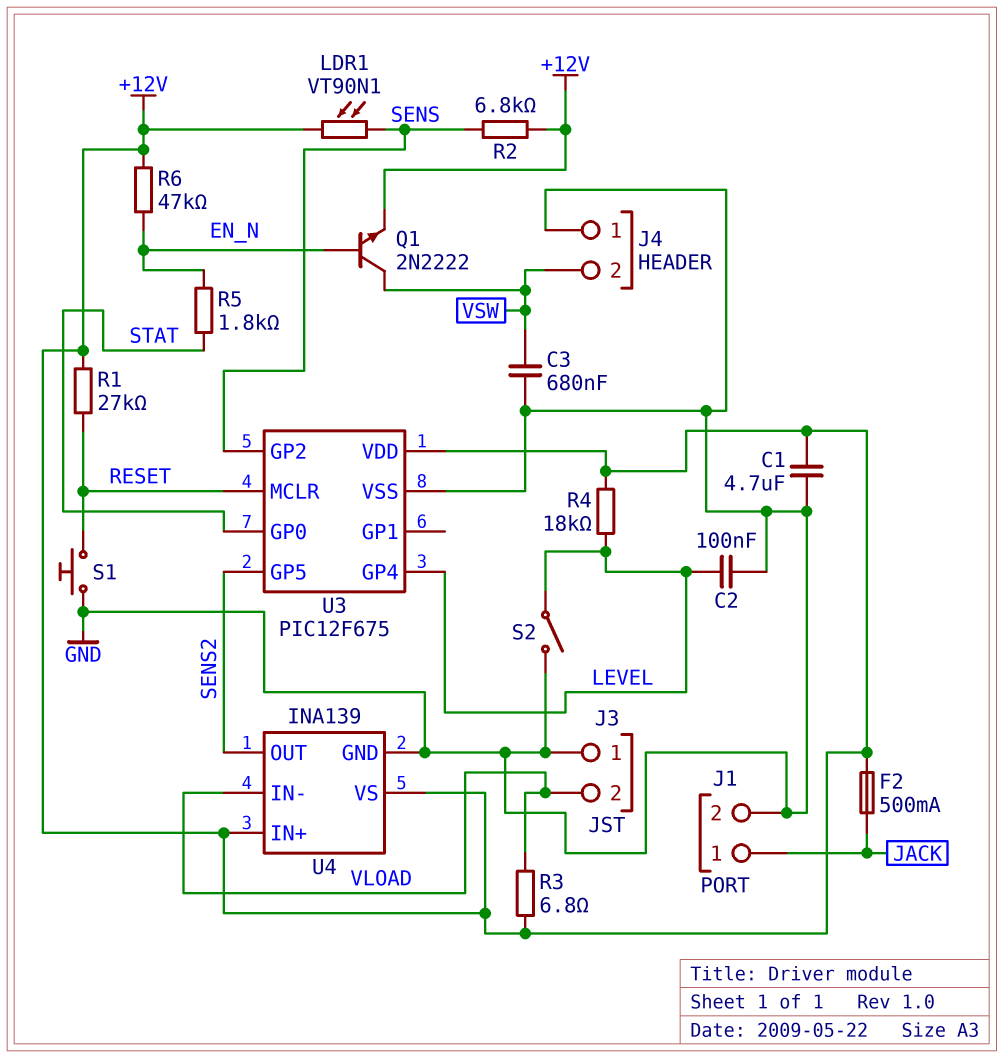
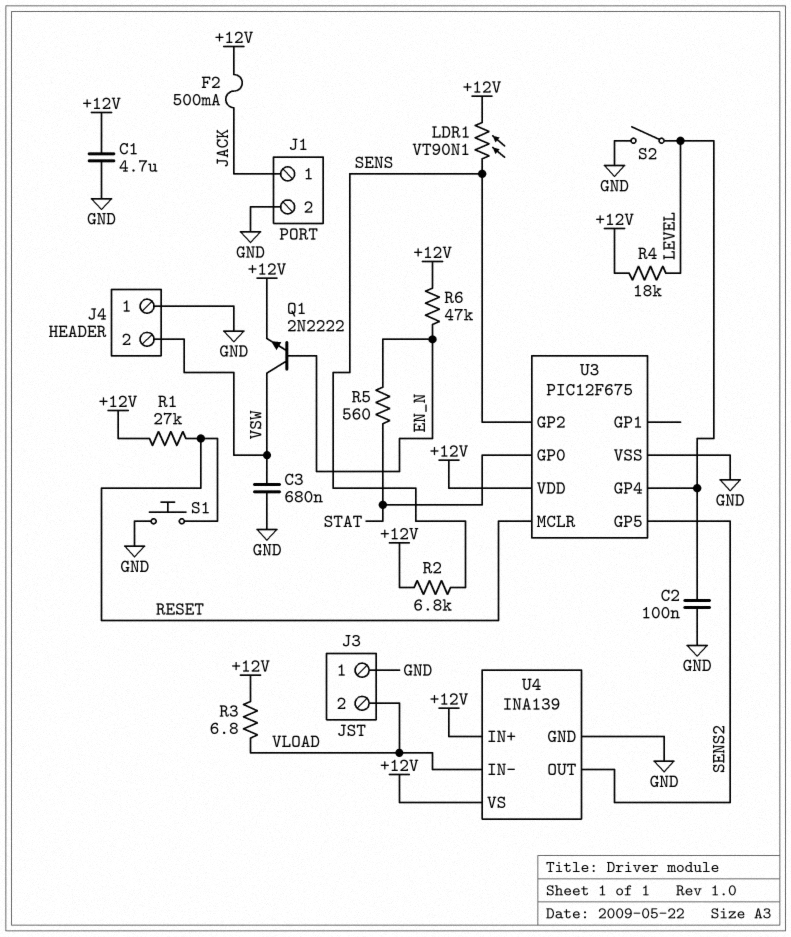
R5: 1.8k (EN_N, STAT) -> 560 (EN_N, STAT)

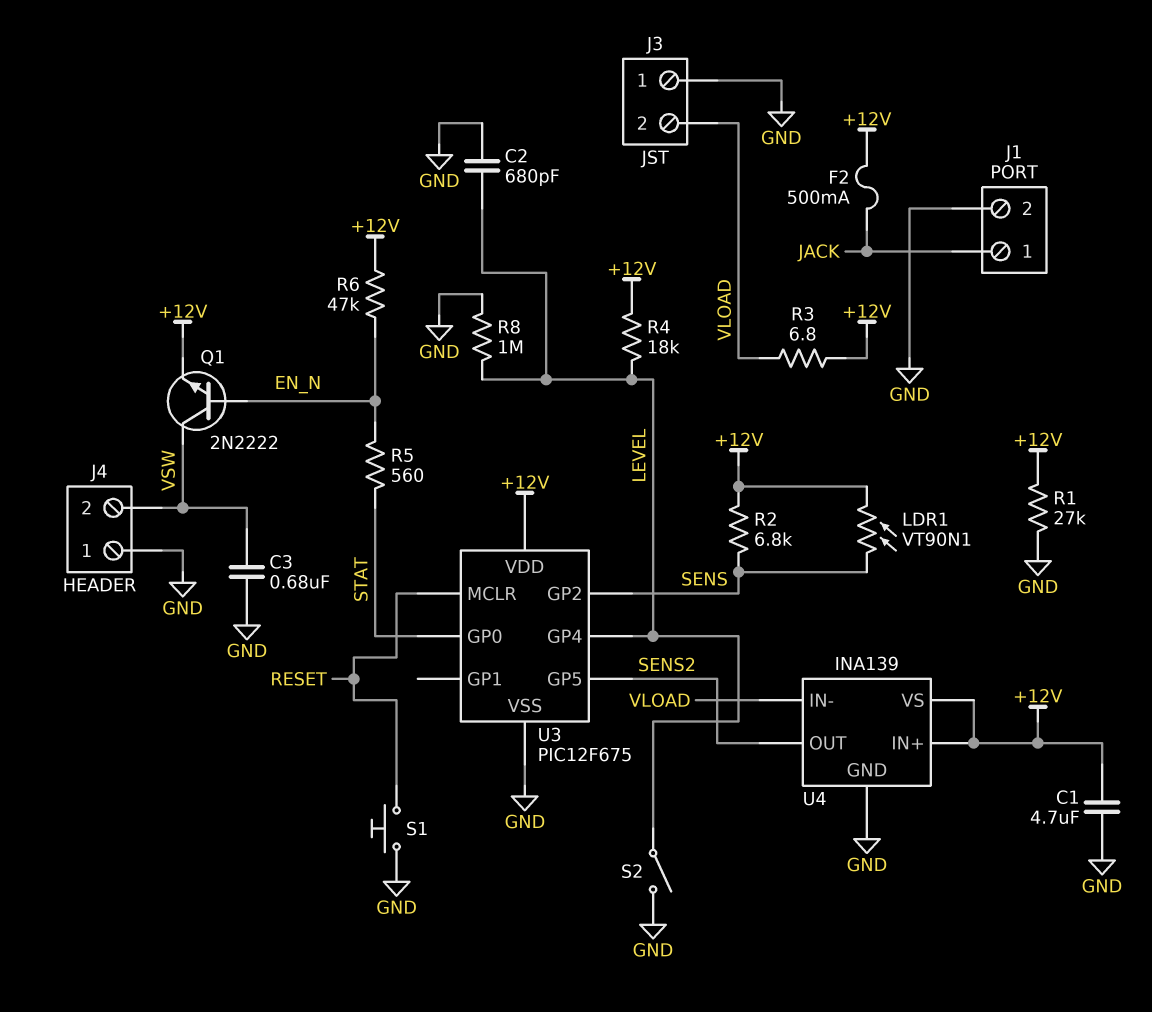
C2: 100nF (GND, LEVEL) -> 680pF (GND, LEVEL)
R1: 27k (+12V, RESET) -> 27k (+12V, GND)
R8: none -> 1M (GND, LEVEL)

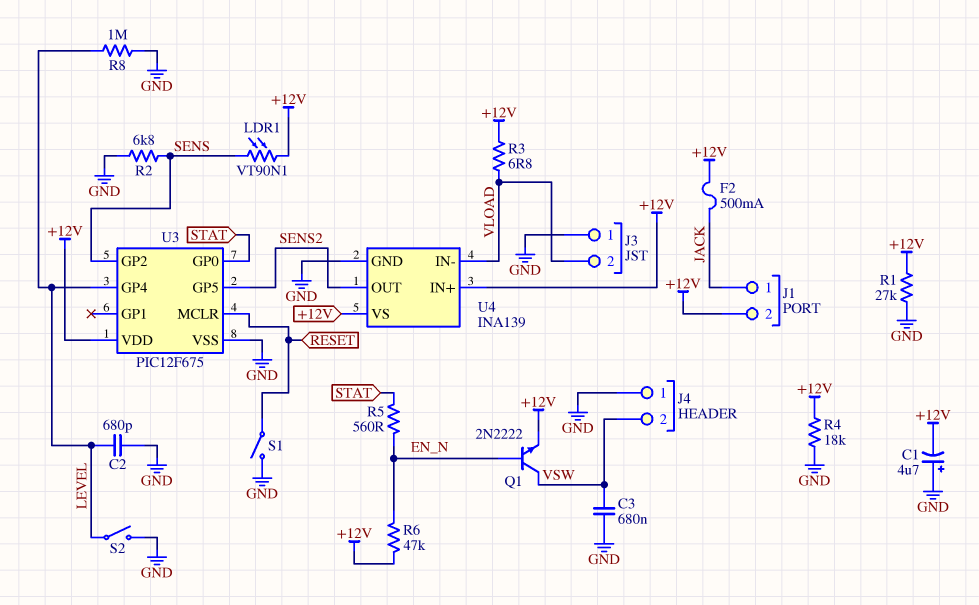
C1: 4.7uF (+12V, GND) -> 4.7uF (plus GND, minus +12V)
J1 pin 2: GND -> +12V
R2: 6.8k (+12V, SENS) -> 6.8k (GND, SENS)
R4: 18k (+12V, LEVEL) -> 18k (+12V, GND)
S1: button (GND, RESET) -> switch (GND, RESET)

